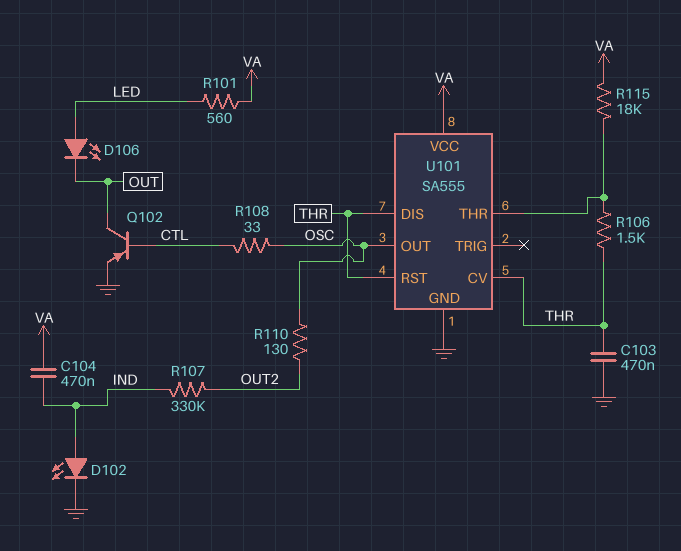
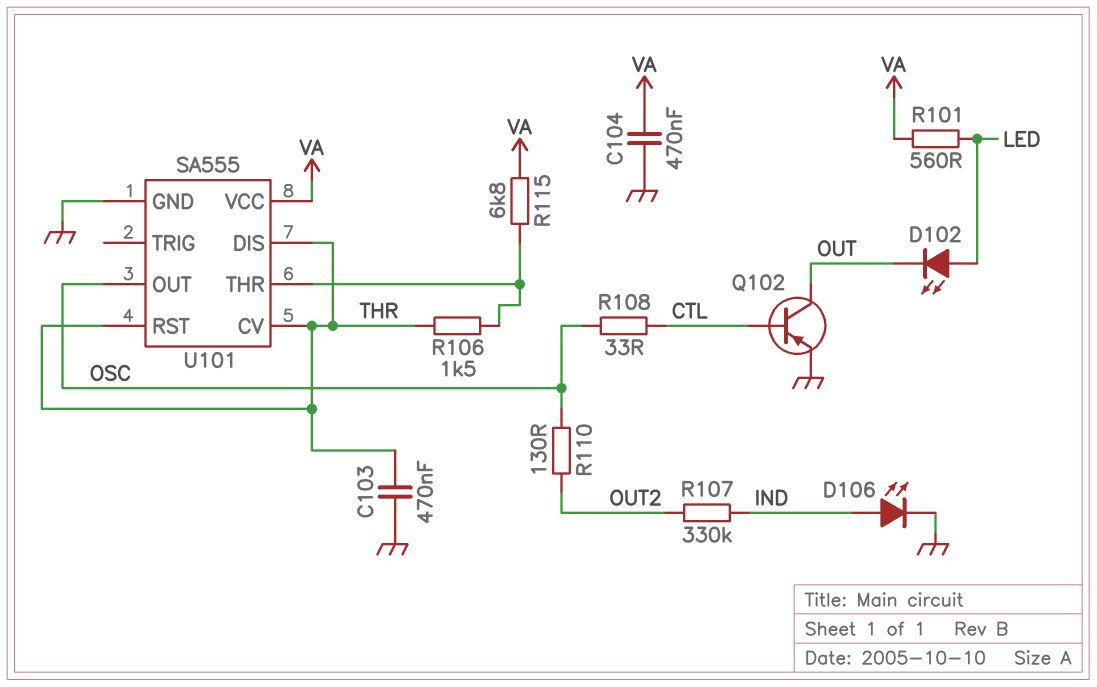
C104: 470nF (IND, VA) -> 470nF (GND, VA)
D102: LED (A IND, K GND) -> LED (A LED, K OUT)
D106: LED (A LED, K OUT) -> LED (A IND, K GND)
R115: 18k (U101/THR, VA) -> 6.8k (U101/THR, VA)

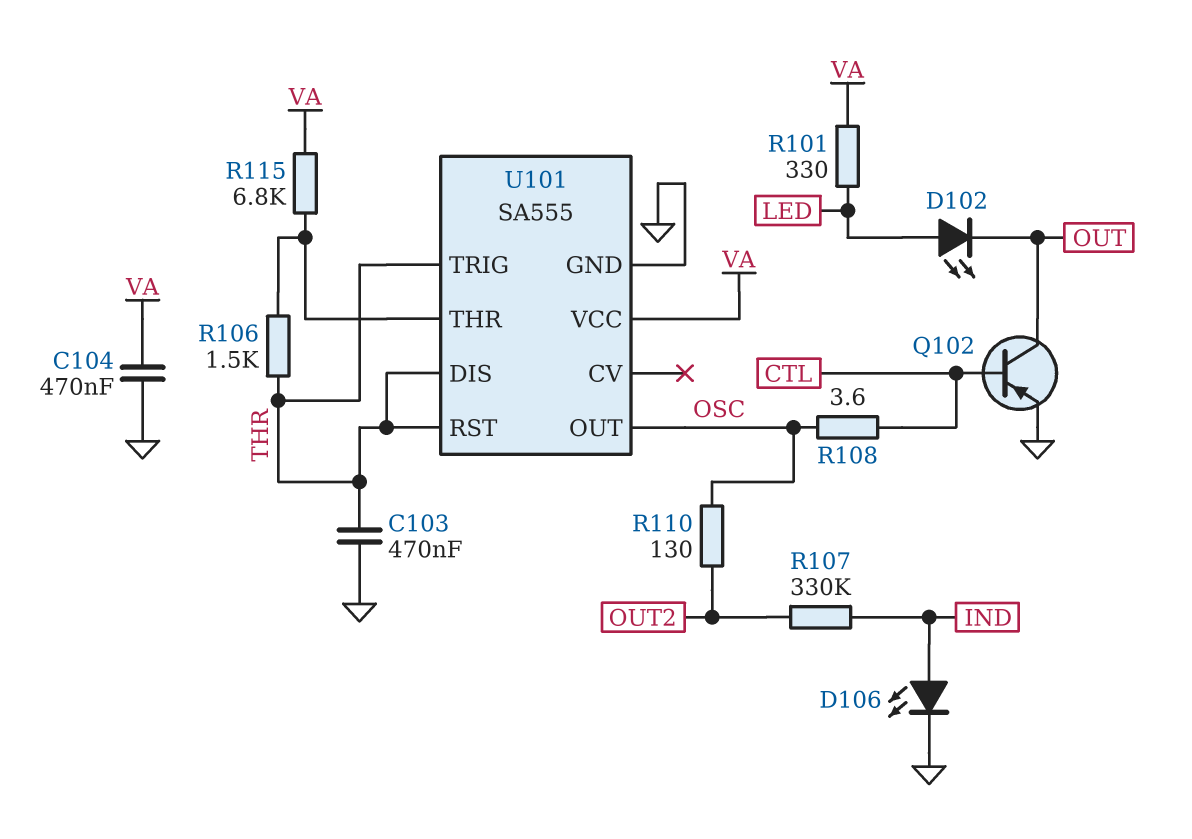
R101: 560 (LED, VA) -> 330 (LED, VA)
R108: 33 (CTL, OSC) -> 3.6 (CTL, OSC)
U101 pin CV: THR -> none
U101 pin TRIG: none -> THR

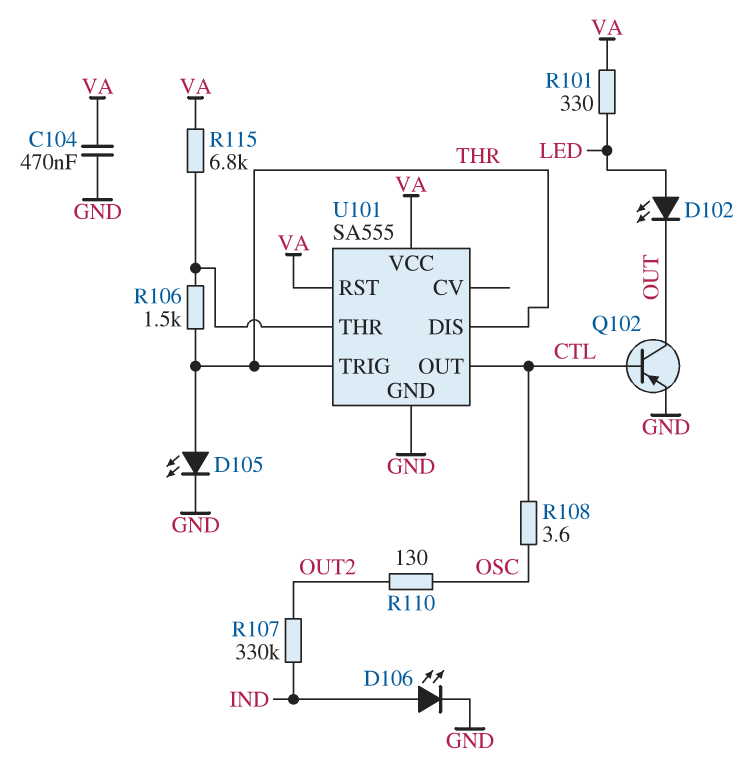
C103: 470nF (GND, THR) -> none
D105: none -> LED (A THR, K GND)
U101 pin OUT: OSC -> CTL
U101 pin RST: THR -> VA

